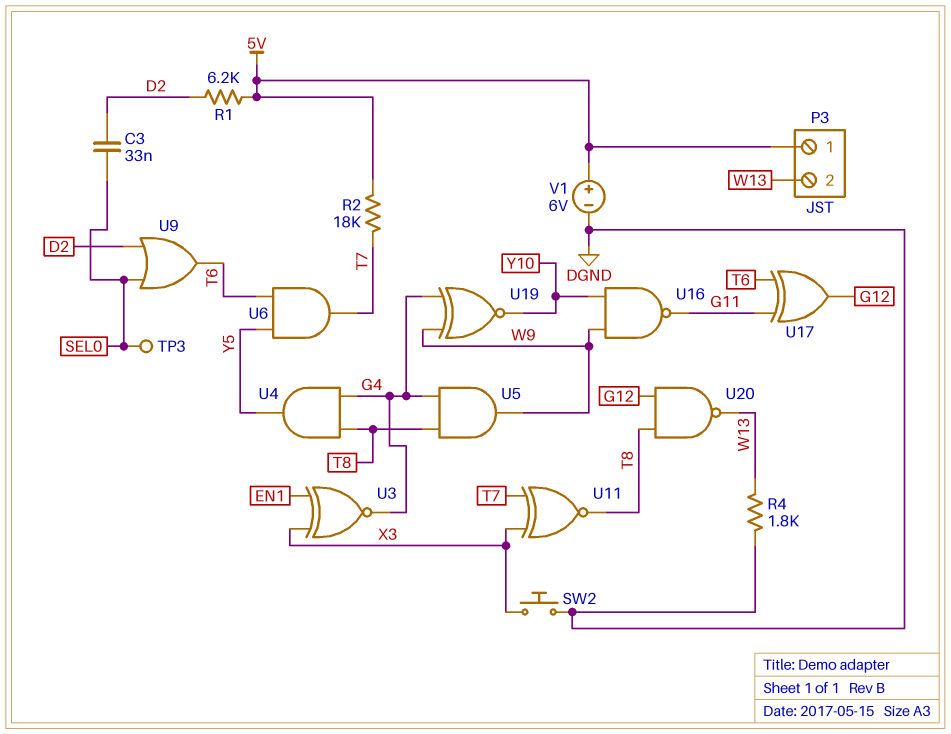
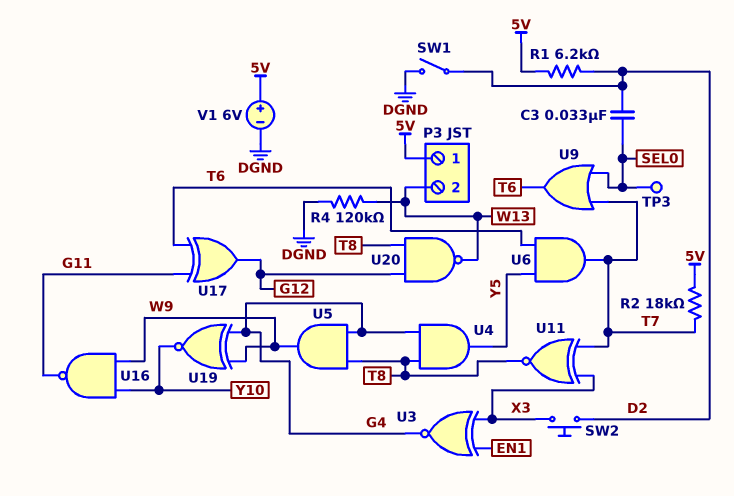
R4: 1.8k (DGND, W13) -> 120k (DGND, W13)
SW1: none -> switch (D2, DGND)
SW2: button (DGND, X3) -> button (D2, X3)
U9: OR (in D2, in SEL0, out T6) -> OR (in SEL0, in T7, out T6)

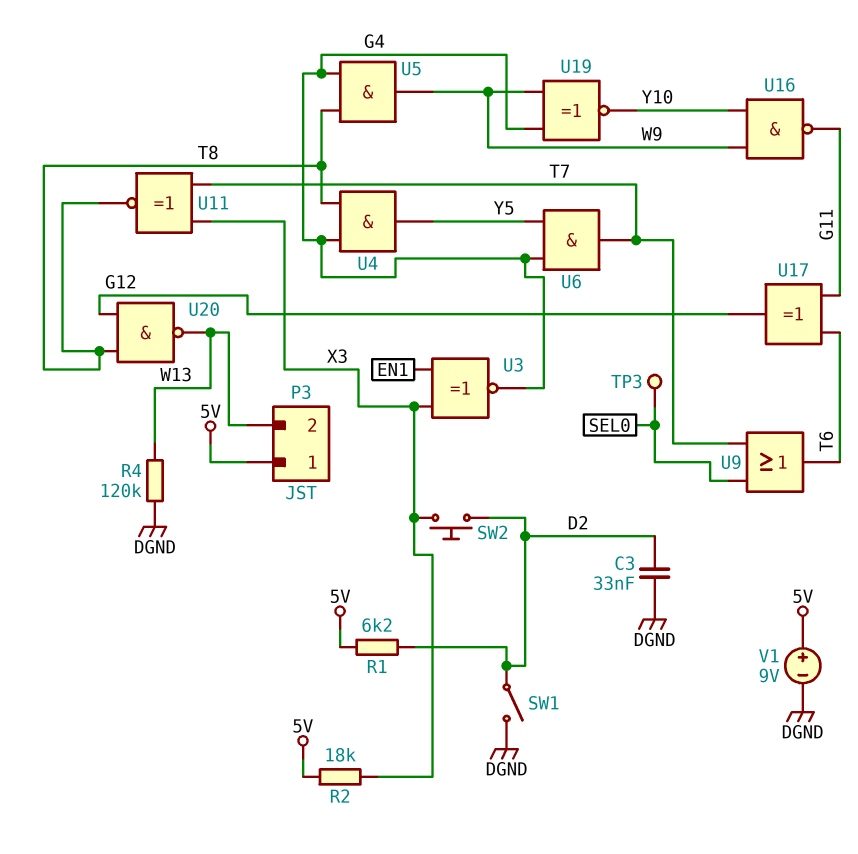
C3: 33nF (D2, SEL0) -> 33nF (D2, DGND)
R2: 18k (5V, T7) -> 18k (5V, X3)
U6: AND (in T6, in Y5, out T7) -> AND (in G4, in Y5, out T7)
V1: 6V (plus 5V, minus DGND) -> 9V (plus 5V, minus DGND)

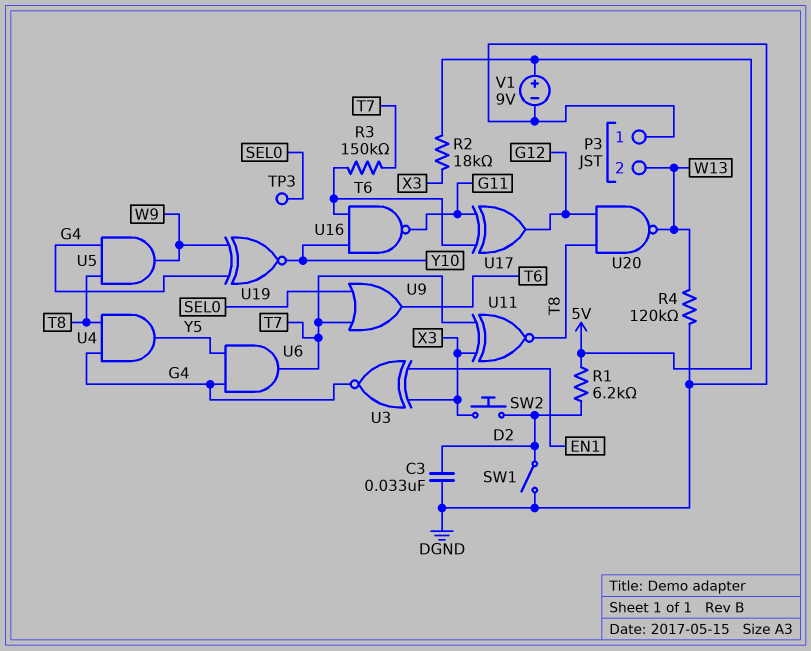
P3 pin 1: 5V -> DGND
R3: none -> 150k (T6, T7)
U16: NAND (in W9, in Y10, out G11) -> NAND (in T6, in Y10, out G11)

